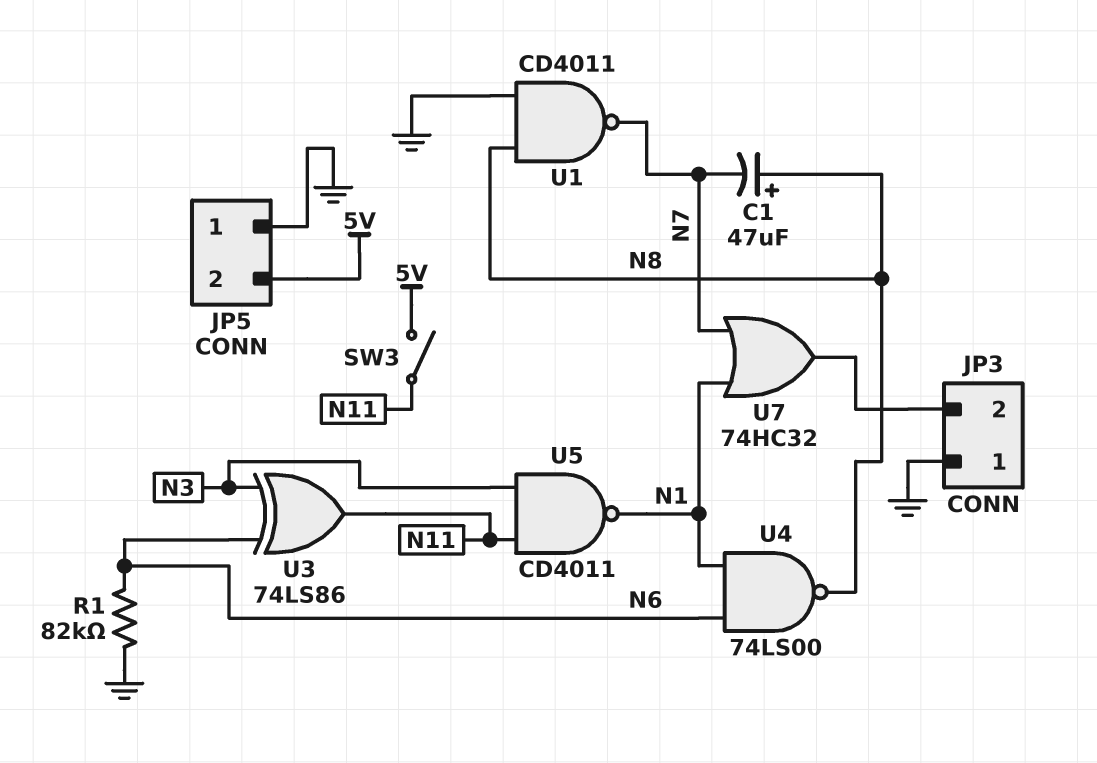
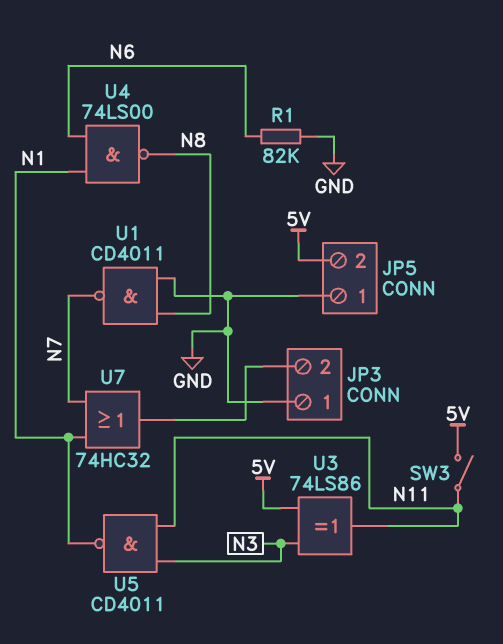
C1: 47uF (plus N8, minus N7) -> none
U3: XOR 74LS86 (in N3, in N6, out N11) -> XOR 74LS86 (in 5V, in N3, out N11)

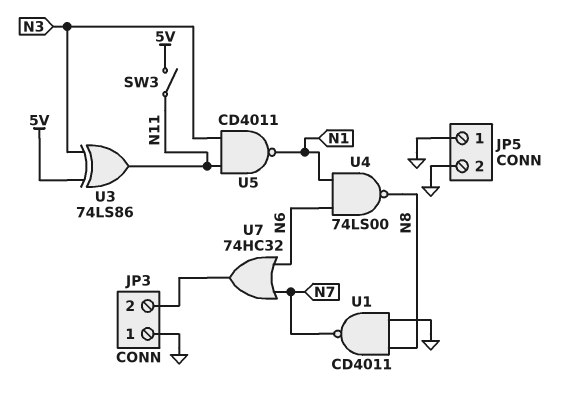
JP5 pin 2: 5V -> GND
R1: 82k (GND, N6) -> none
U7: OR 74HC32 (in N1, in N7, out JP3/2) -> OR 74HC32 (in N6, in N7, out JP3/2)

